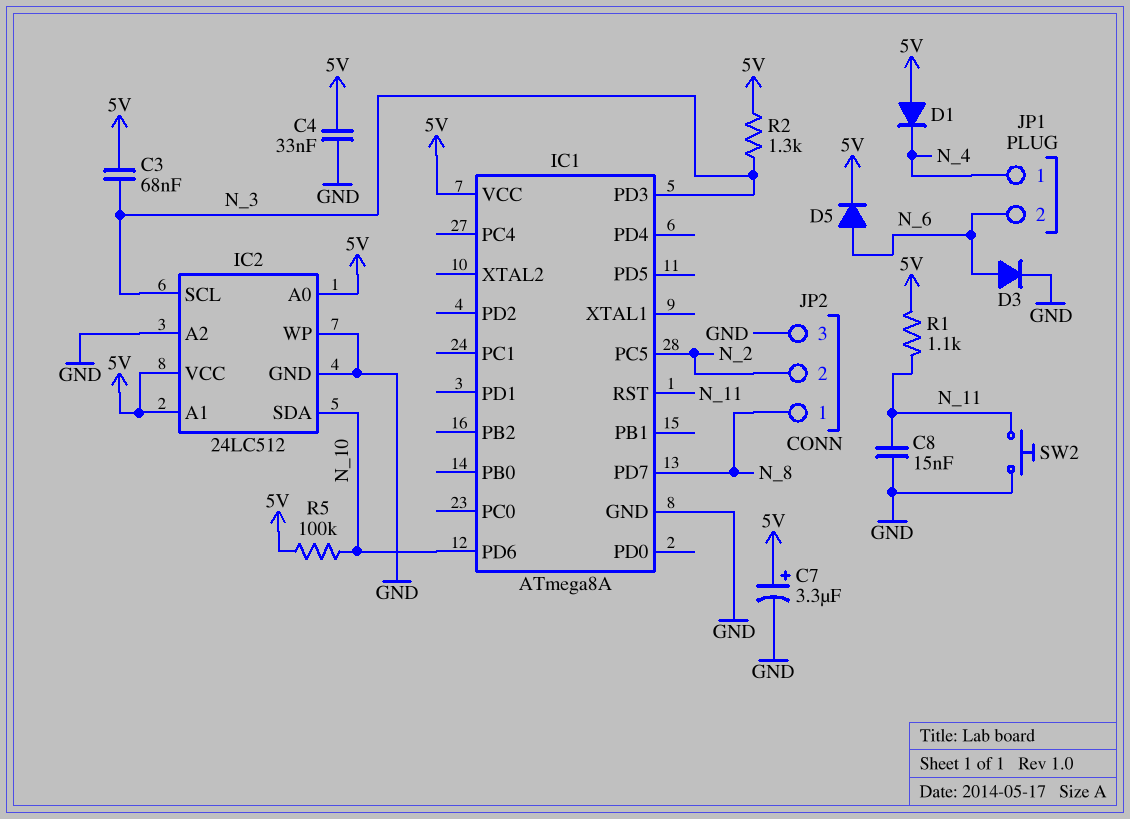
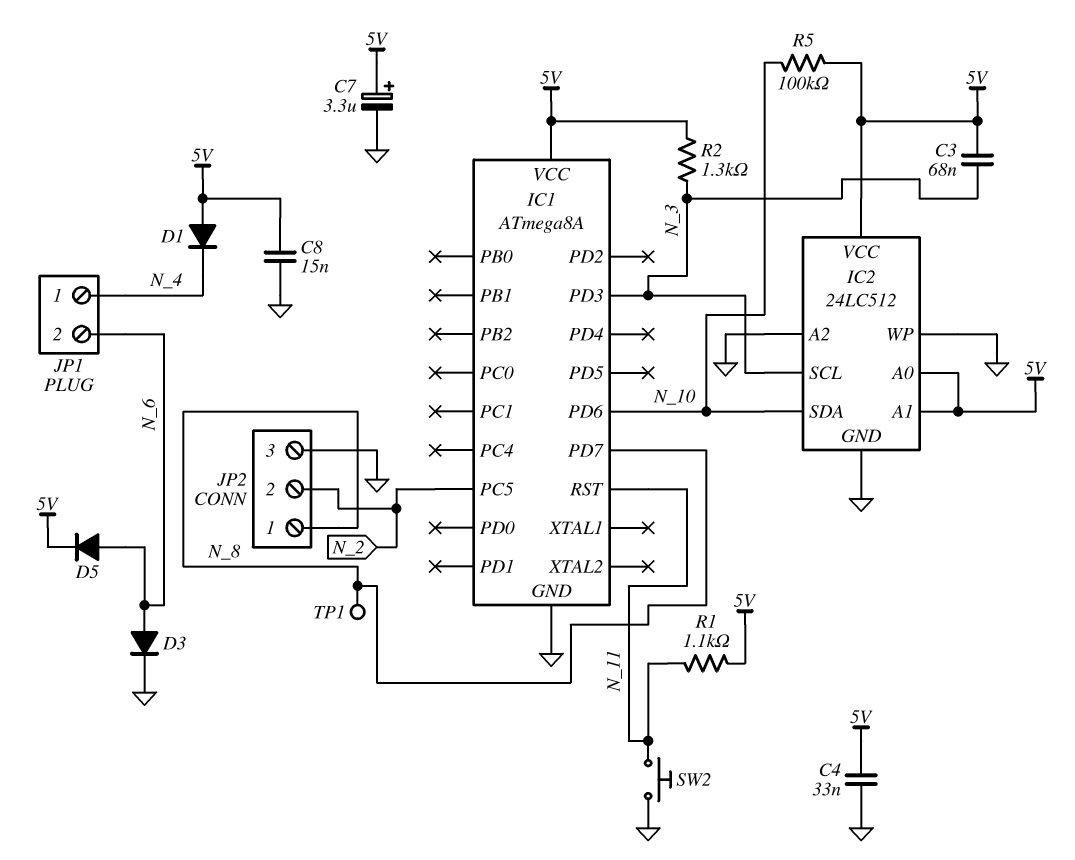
C8: 15nF (GND, N_11) -> 15nF (5V, GND)
TP1: none -> test point (N_8)

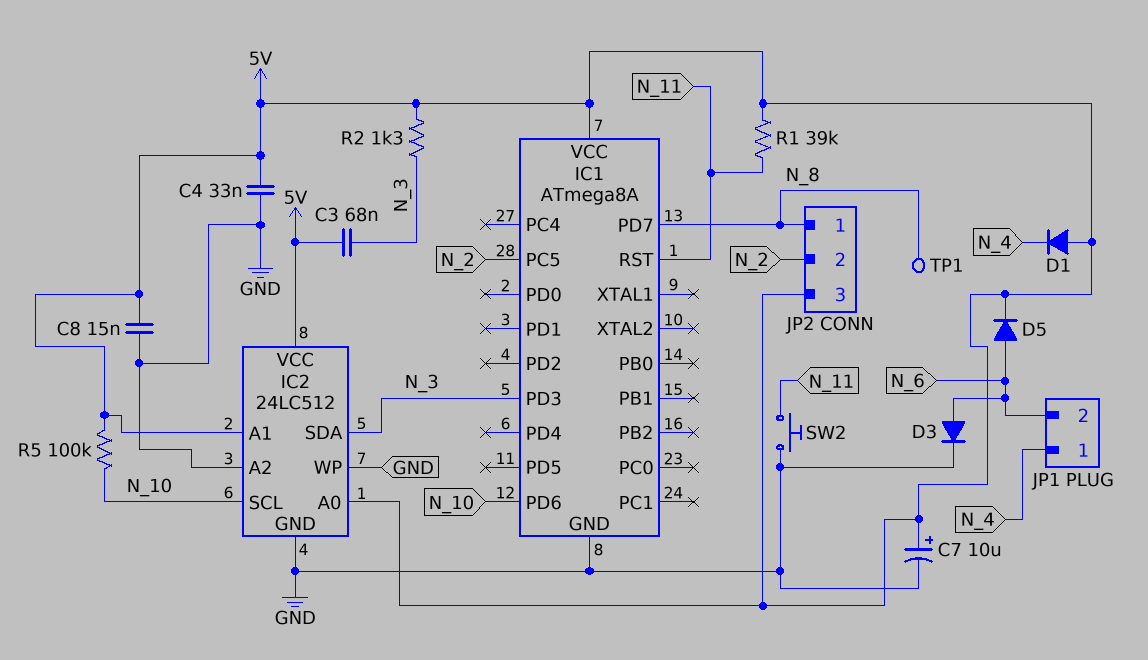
C7: 3.3uF (plus 5V, minus GND) -> 10uF (plus 5V, minus GND)
IC2 pin SCL: N_3 -> N_10
IC2 pin SDA: N_10 -> N_3
JP2 pin 3: GND -> 5V
R1: 1.1k (5V, N_11) -> 39k (5V, N_11)

